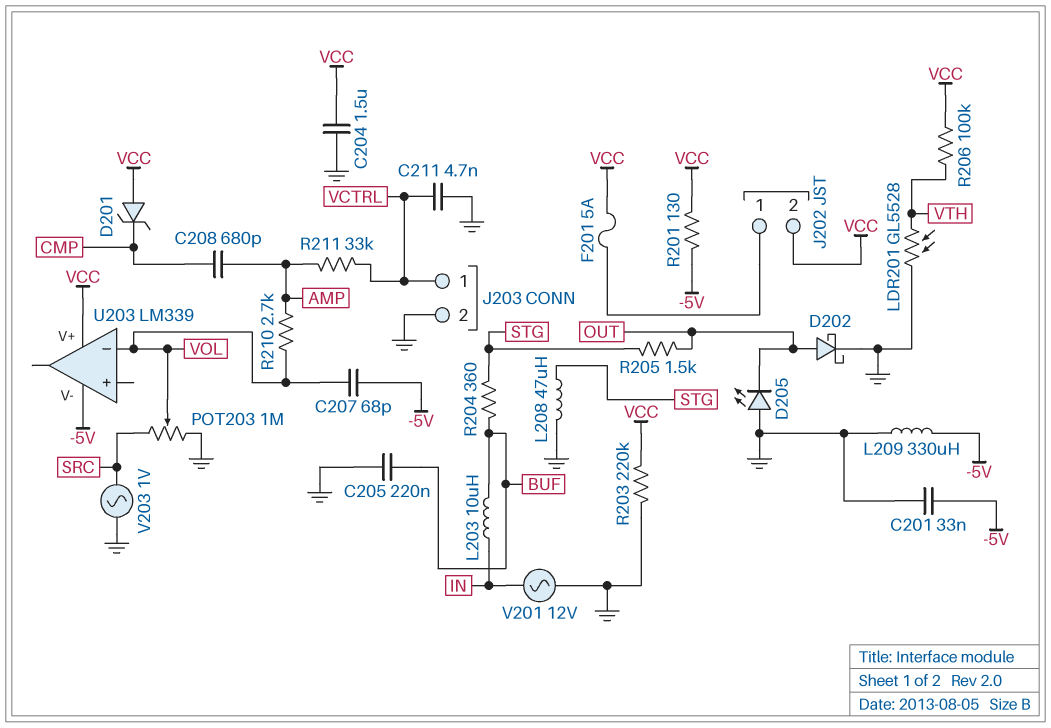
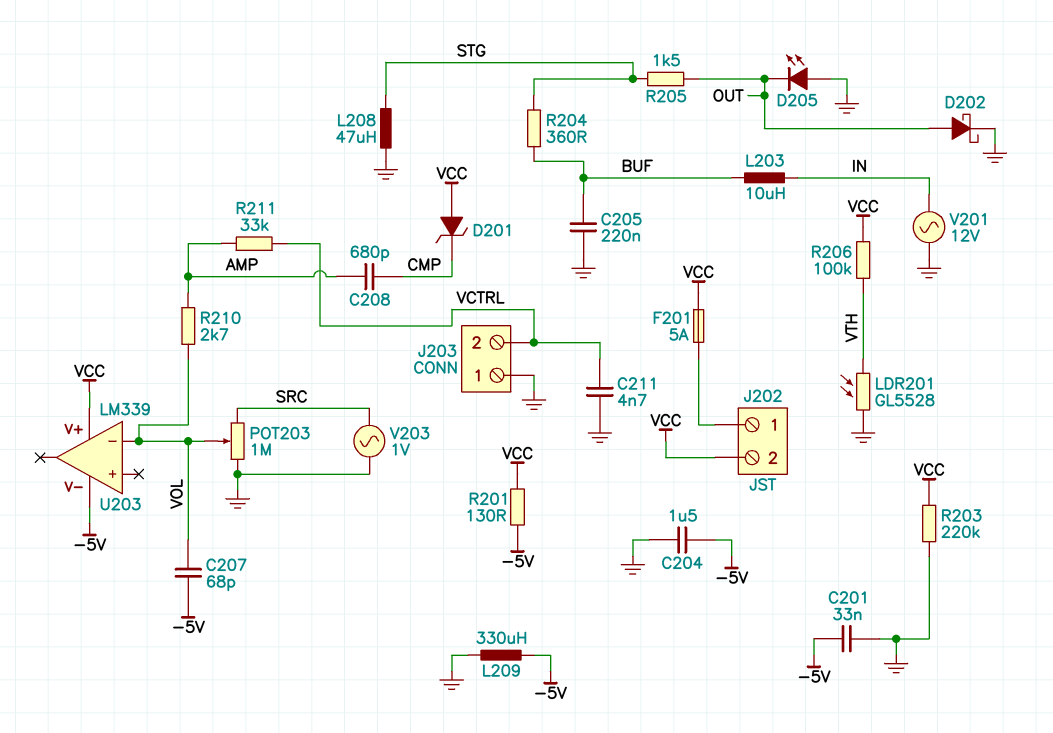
C204: 1.5uF (GND, VCC) -> 1.5uF (-5V, GND)
J203 pin 1: VCTRL -> GND
J203 pin 2: GND -> VCTRL

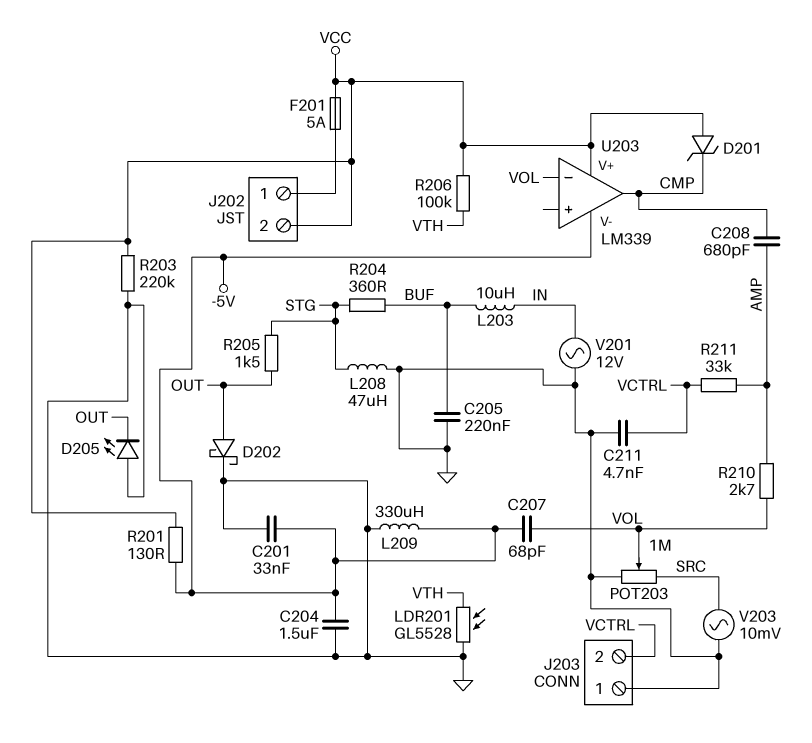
U203 pin out: none -> CMP
V203: AC 1V (GND, SRC) -> AC 10mV (GND, SRC)

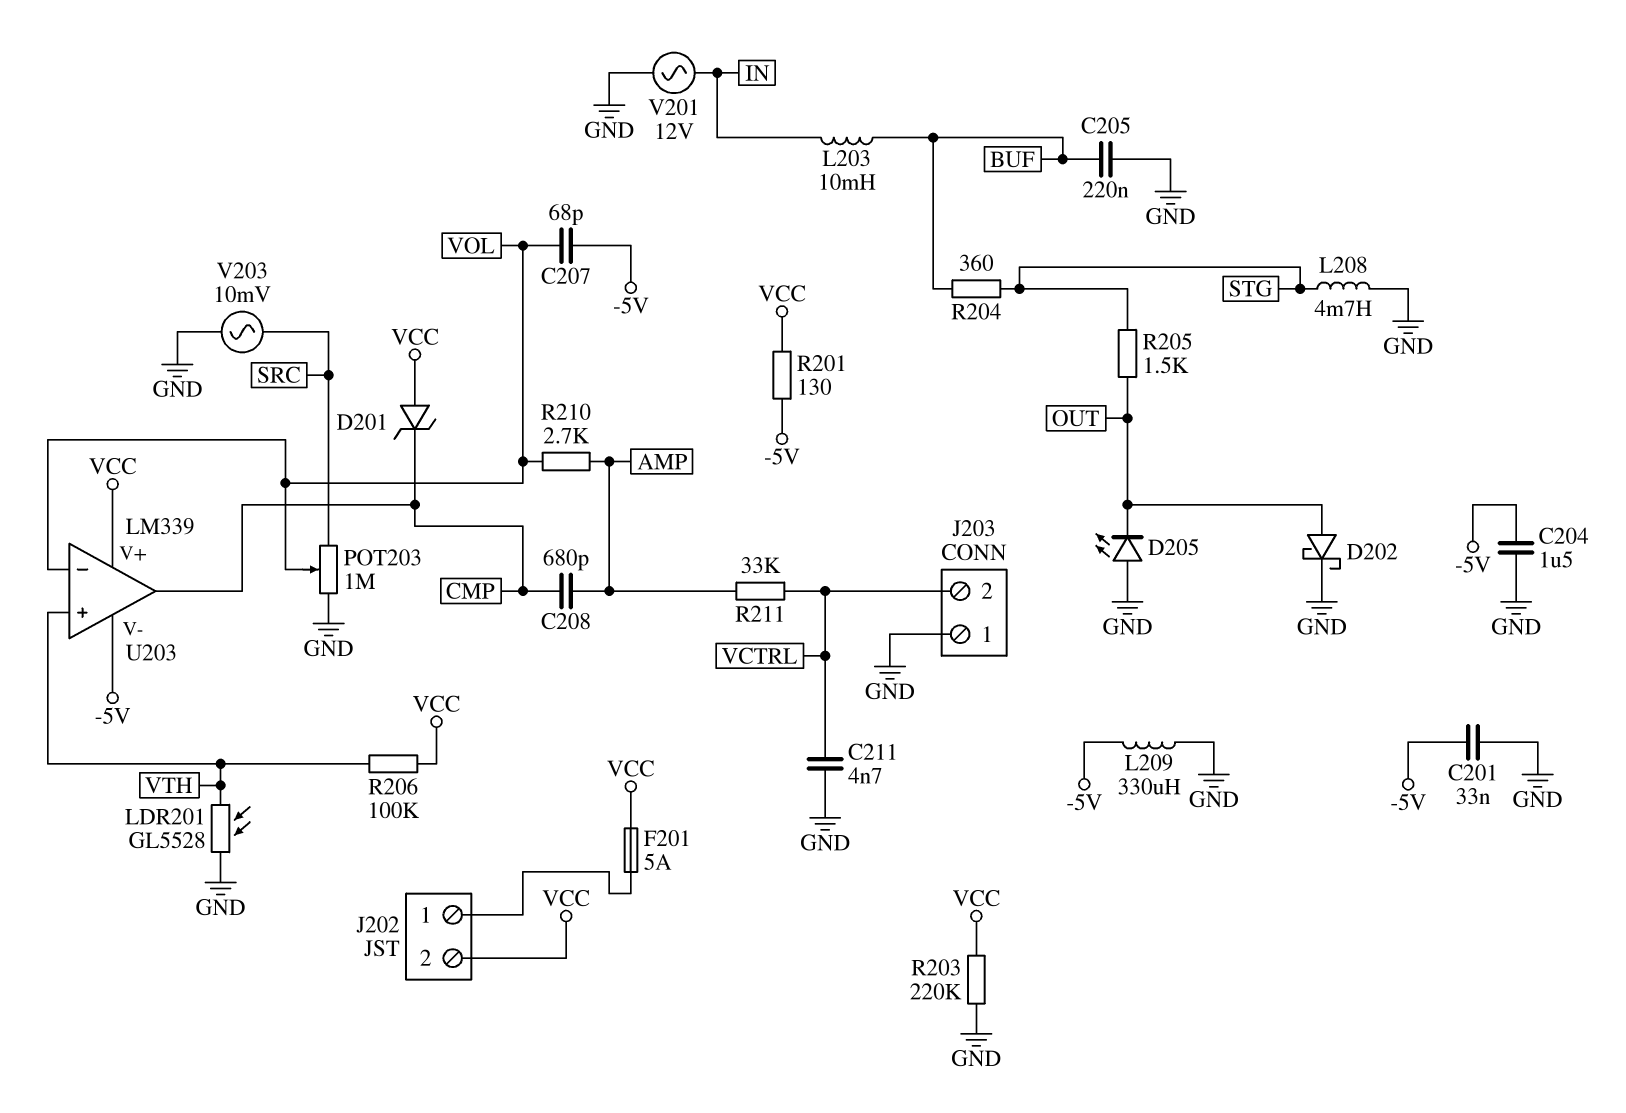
L203: 10uH (BUF, IN) -> 10mH (BUF, IN)
L208: 47uH (GND, STG) -> 4.7mH (GND, STG)
U203 pin in+: none -> VTH

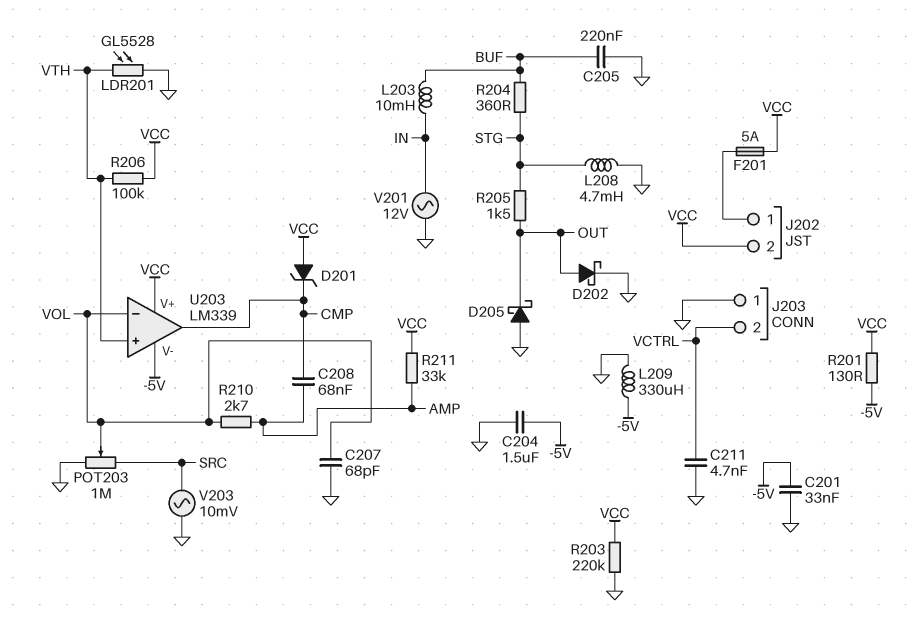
C207: 68pF (-5V, VOL) -> 68pF (GND, VOL)
C208: 680pF (AMP, CMP) -> 68nF (AMP, CMP)
D205: LED (A GND, K OUT) -> schottky (A GND, K OUT)
R211: 33k (AMP, VCTRL) -> 33k (AMP, VCC)

